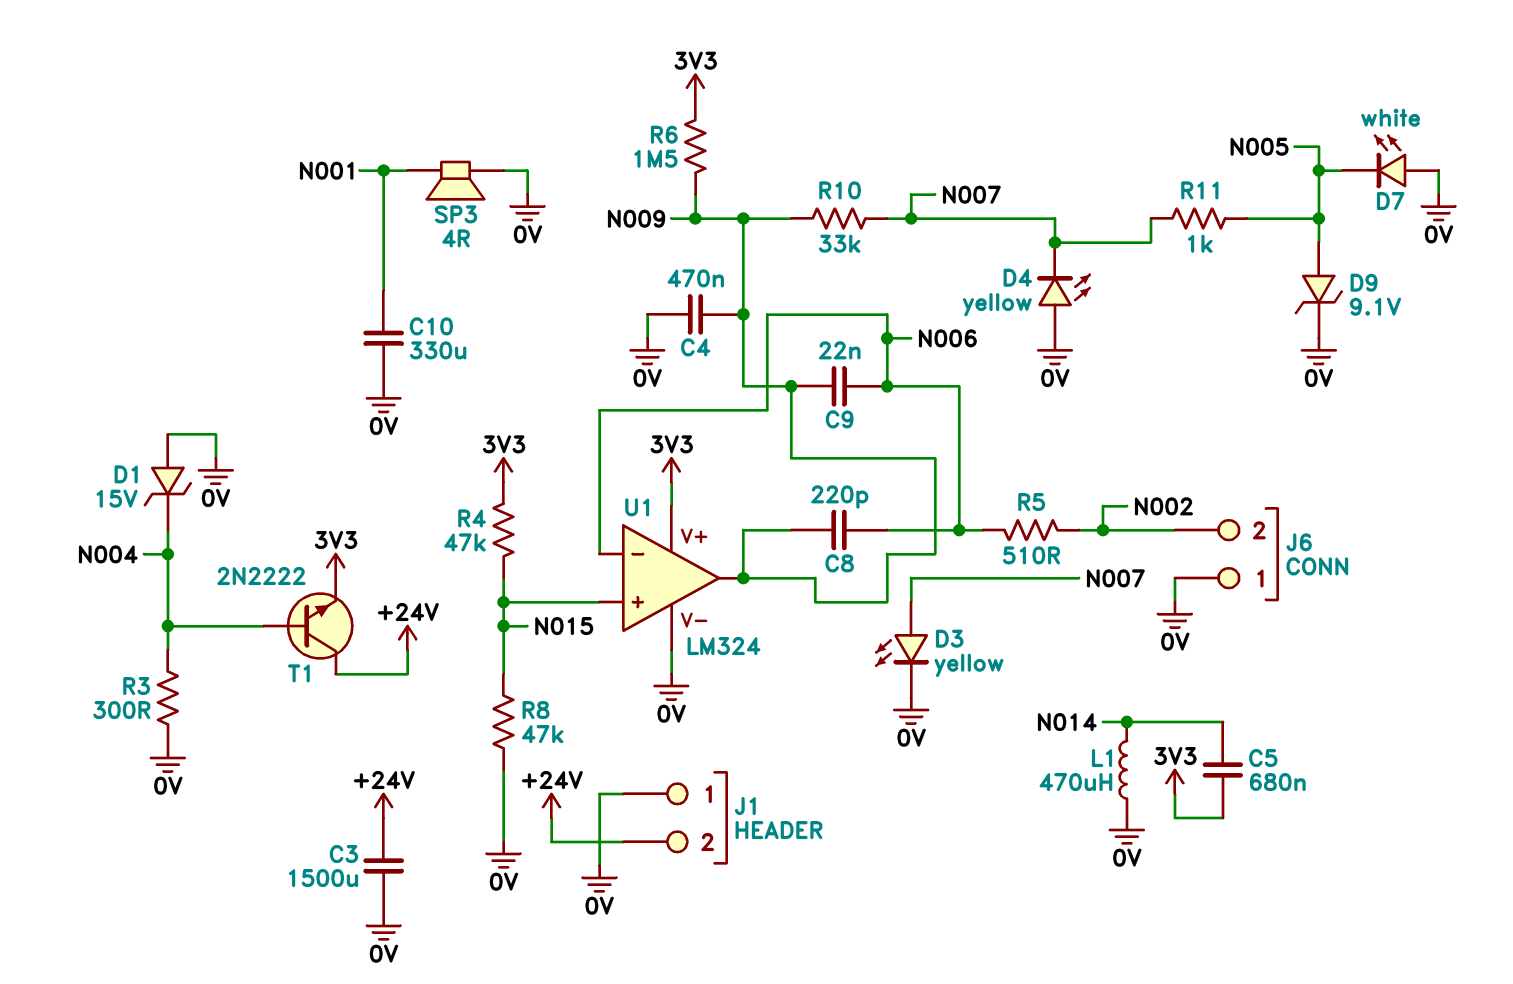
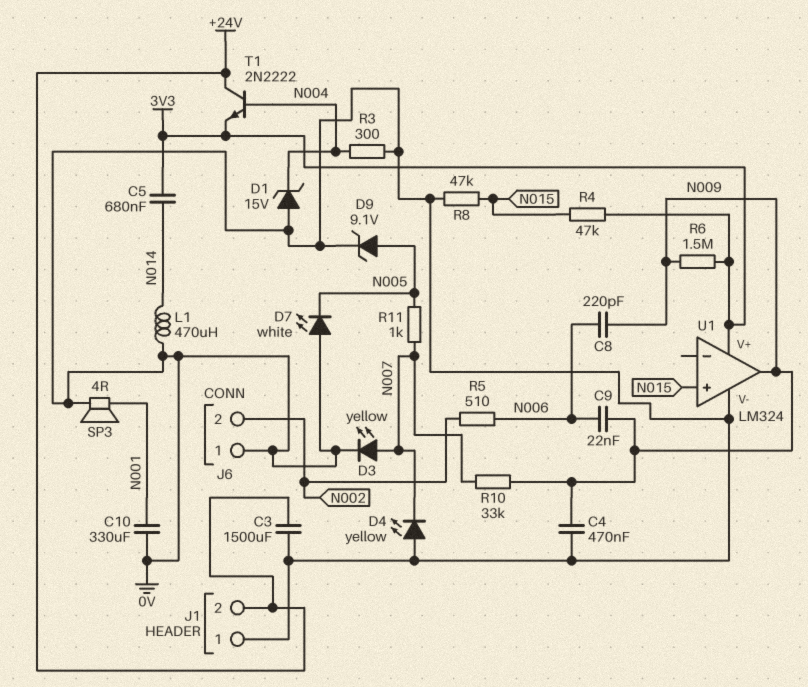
U1 pin in-: N006 -> none

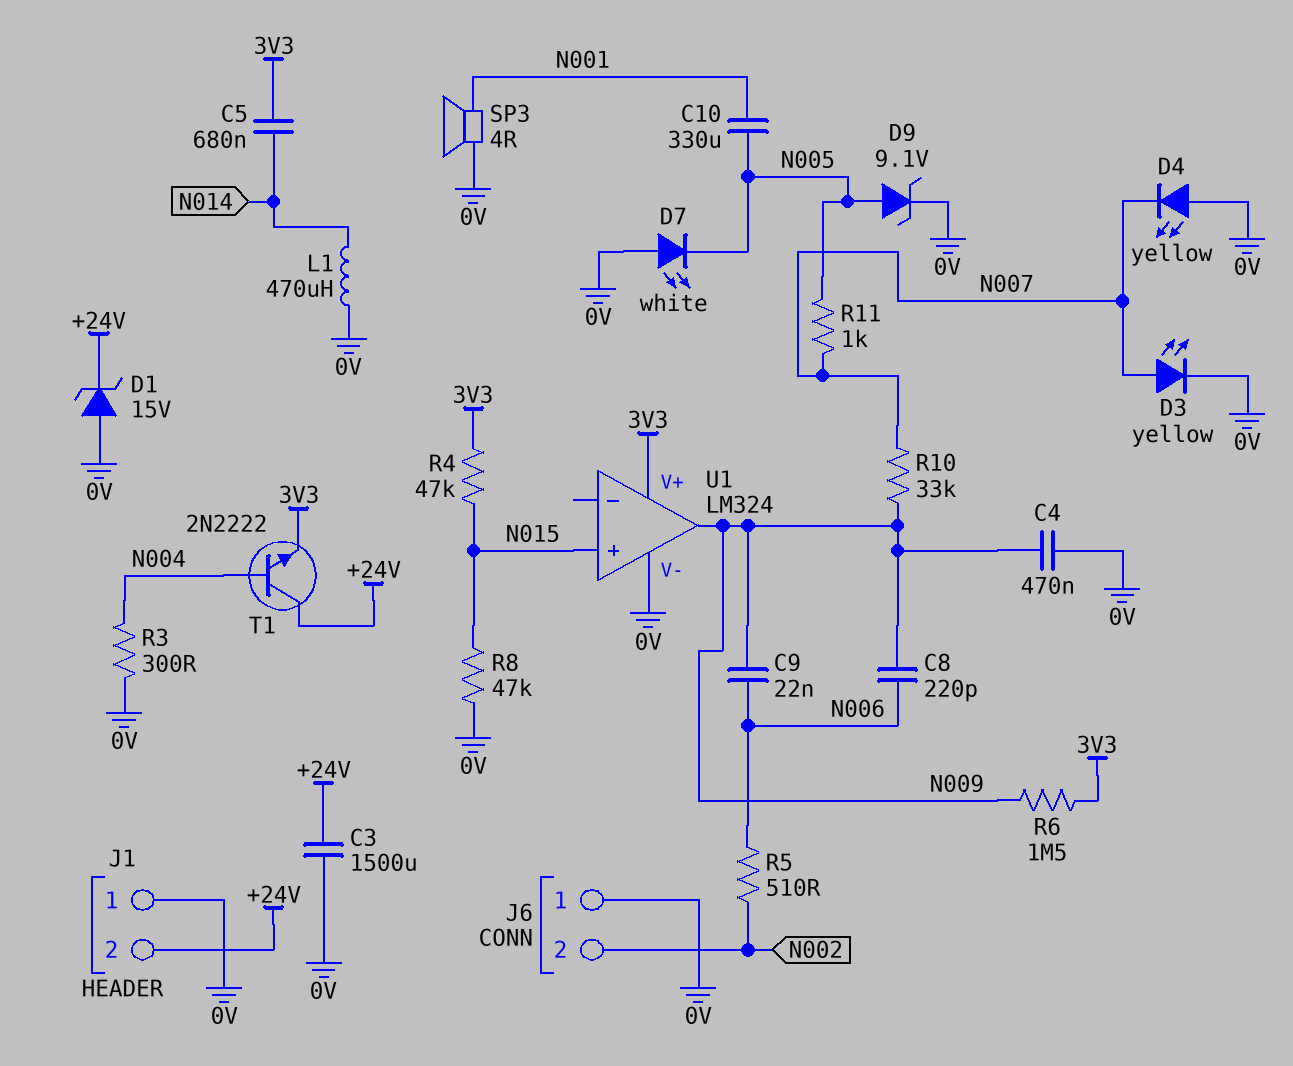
C10: 330uF (0V, N001) -> 330uF (N001, N005)
D1: zener 15V (A 0V, K N004) -> zener 15V (A 0V, K +24V)

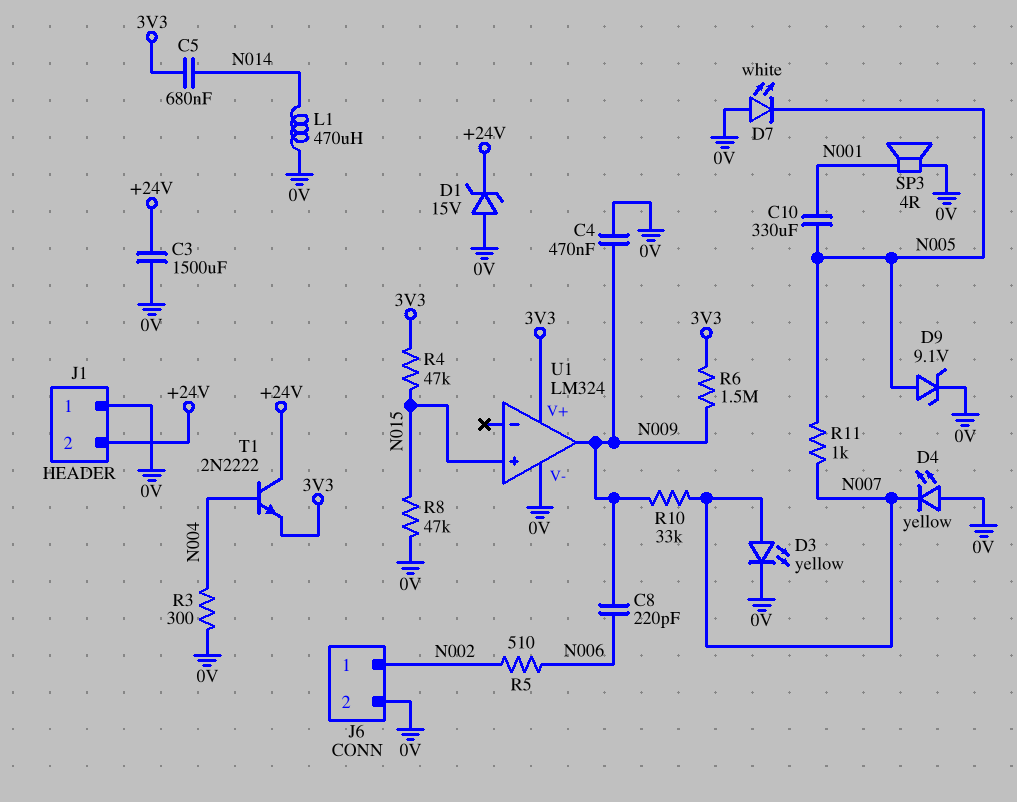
C9: 22nF (N006, N009) -> none
J6 pin 1: 0V -> N002
J6 pin 2: N002 -> 0V

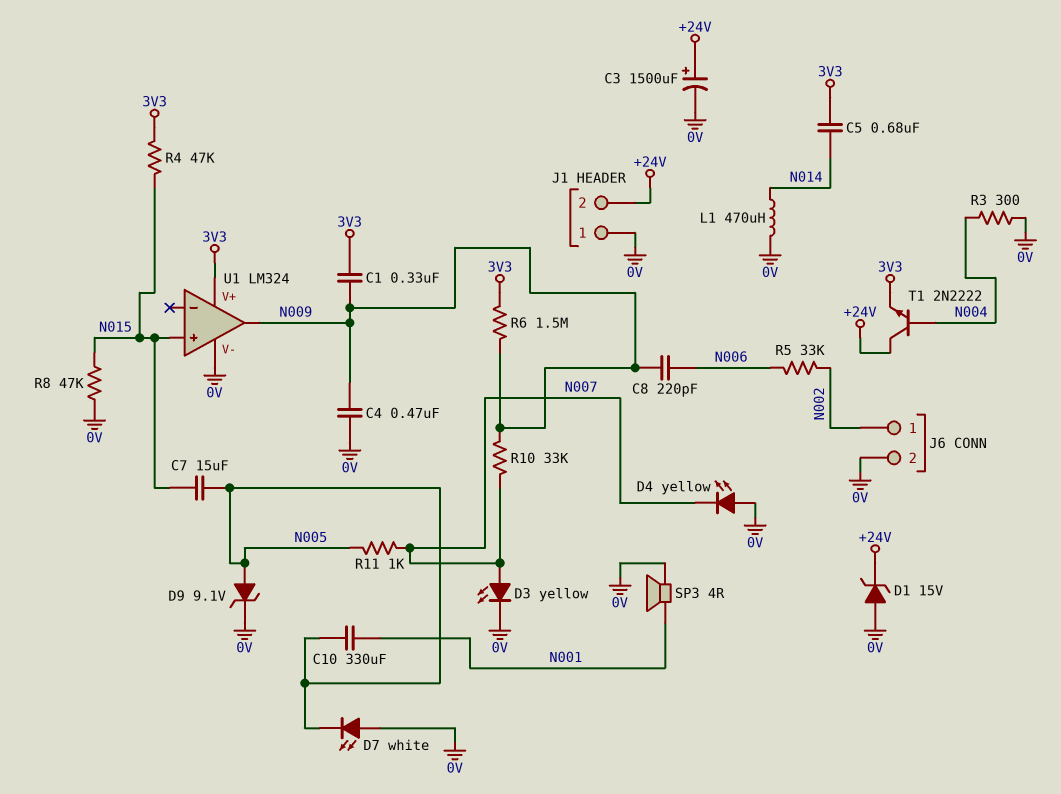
C1: none -> 330nF (3V3, N009)
C3: 1500uF (+24V, 0V) -> 1500uF (plus +24V, minus 0V)
C7: none -> 15uF (N005, N015)
R5: 510 (N002, N006) -> 33k (N002, N006)

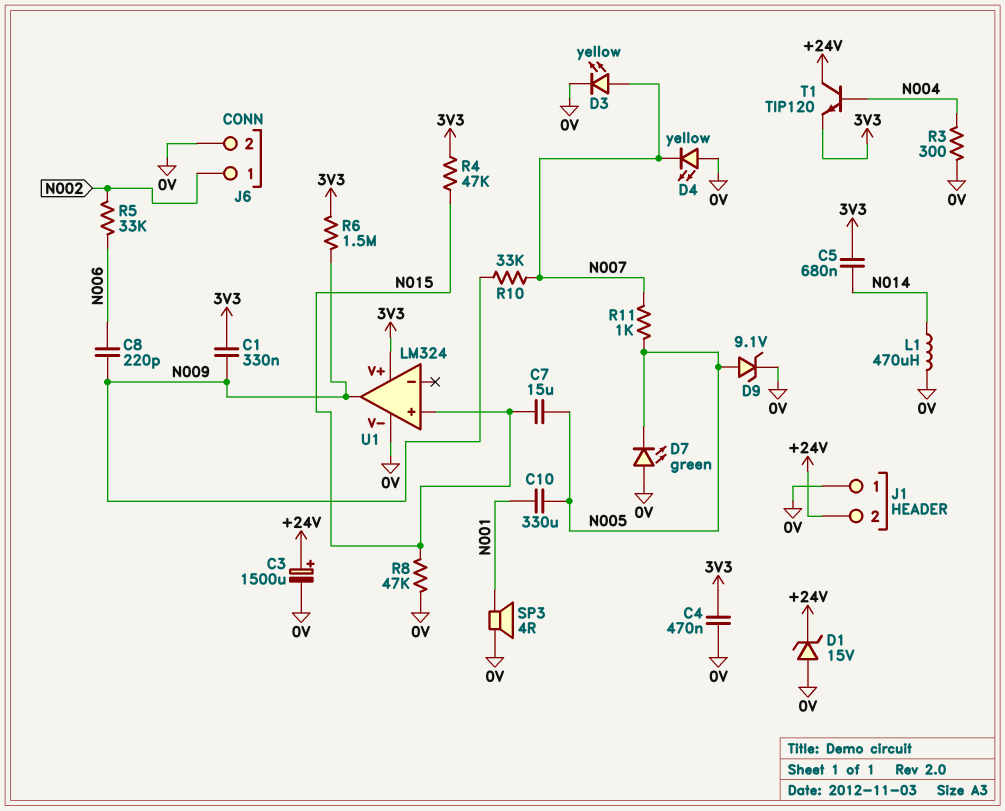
C4: 470nF (0V, N009) -> 470nF (0V, 3V3)
D7: LED white (A 0V, K N005) -> LED green (A 0V, K N005)
T1: NPN 2N2222 (B N004, C +24V, E 3V3) -> NPN TIP120 (B N004, C +24V, E 3V3)

